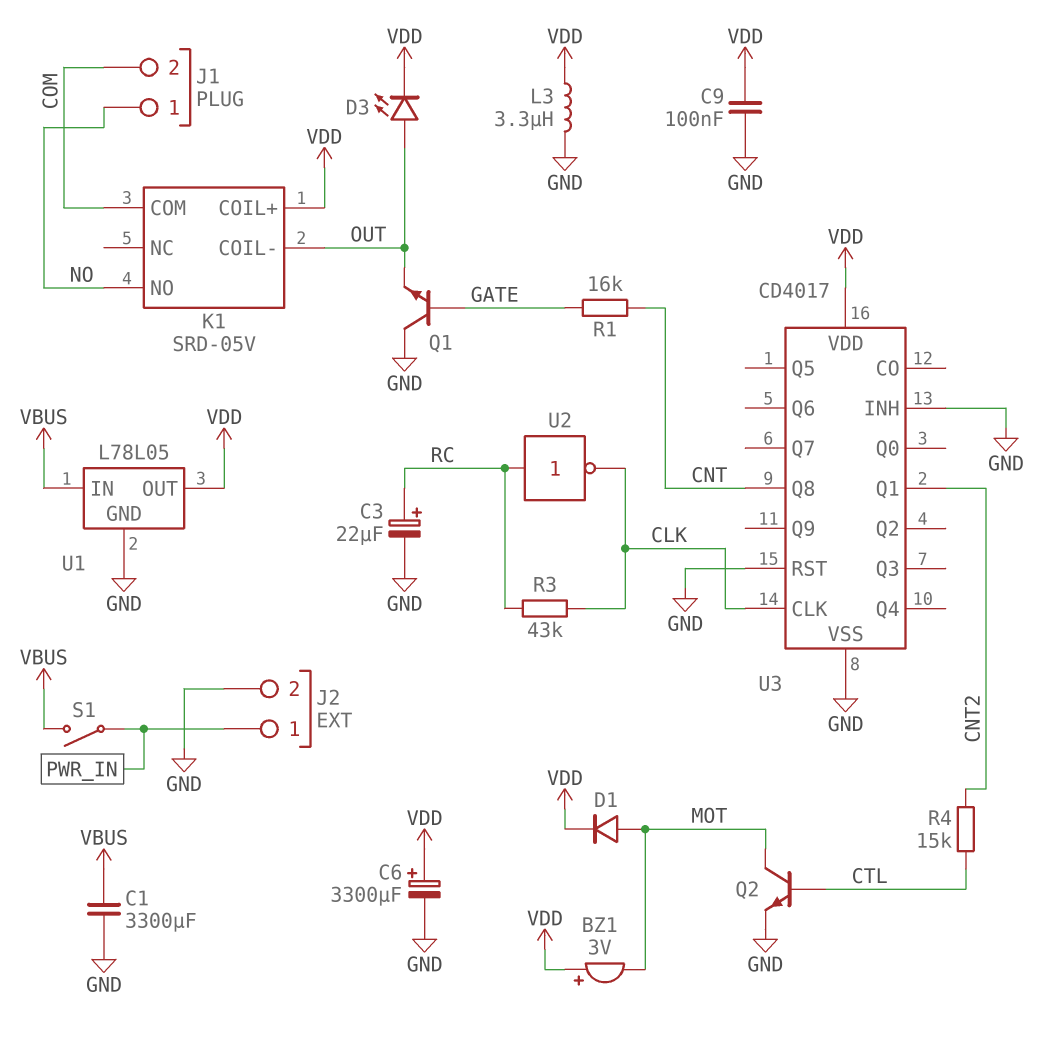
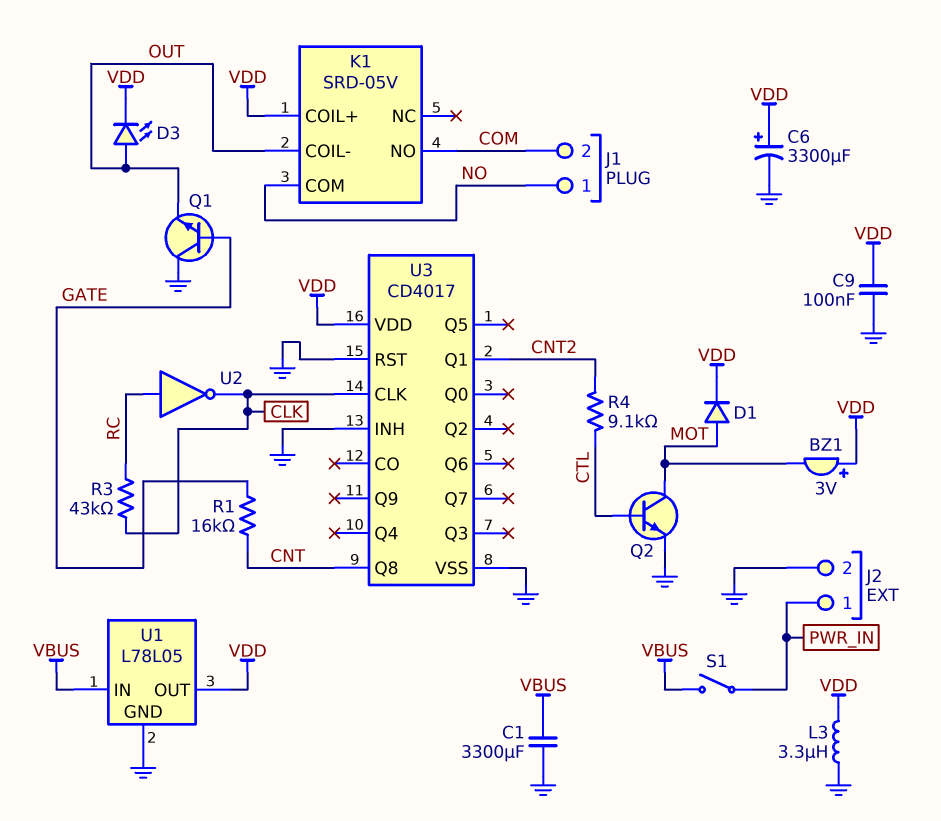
C3: 22uF (plus RC, minus GND) -> none
K1 pin COM: COM -> NO
K1 pin NO: NO -> COM
R4: 15k (CNT2, CTL) -> 9.1k (CNT2, CTL)

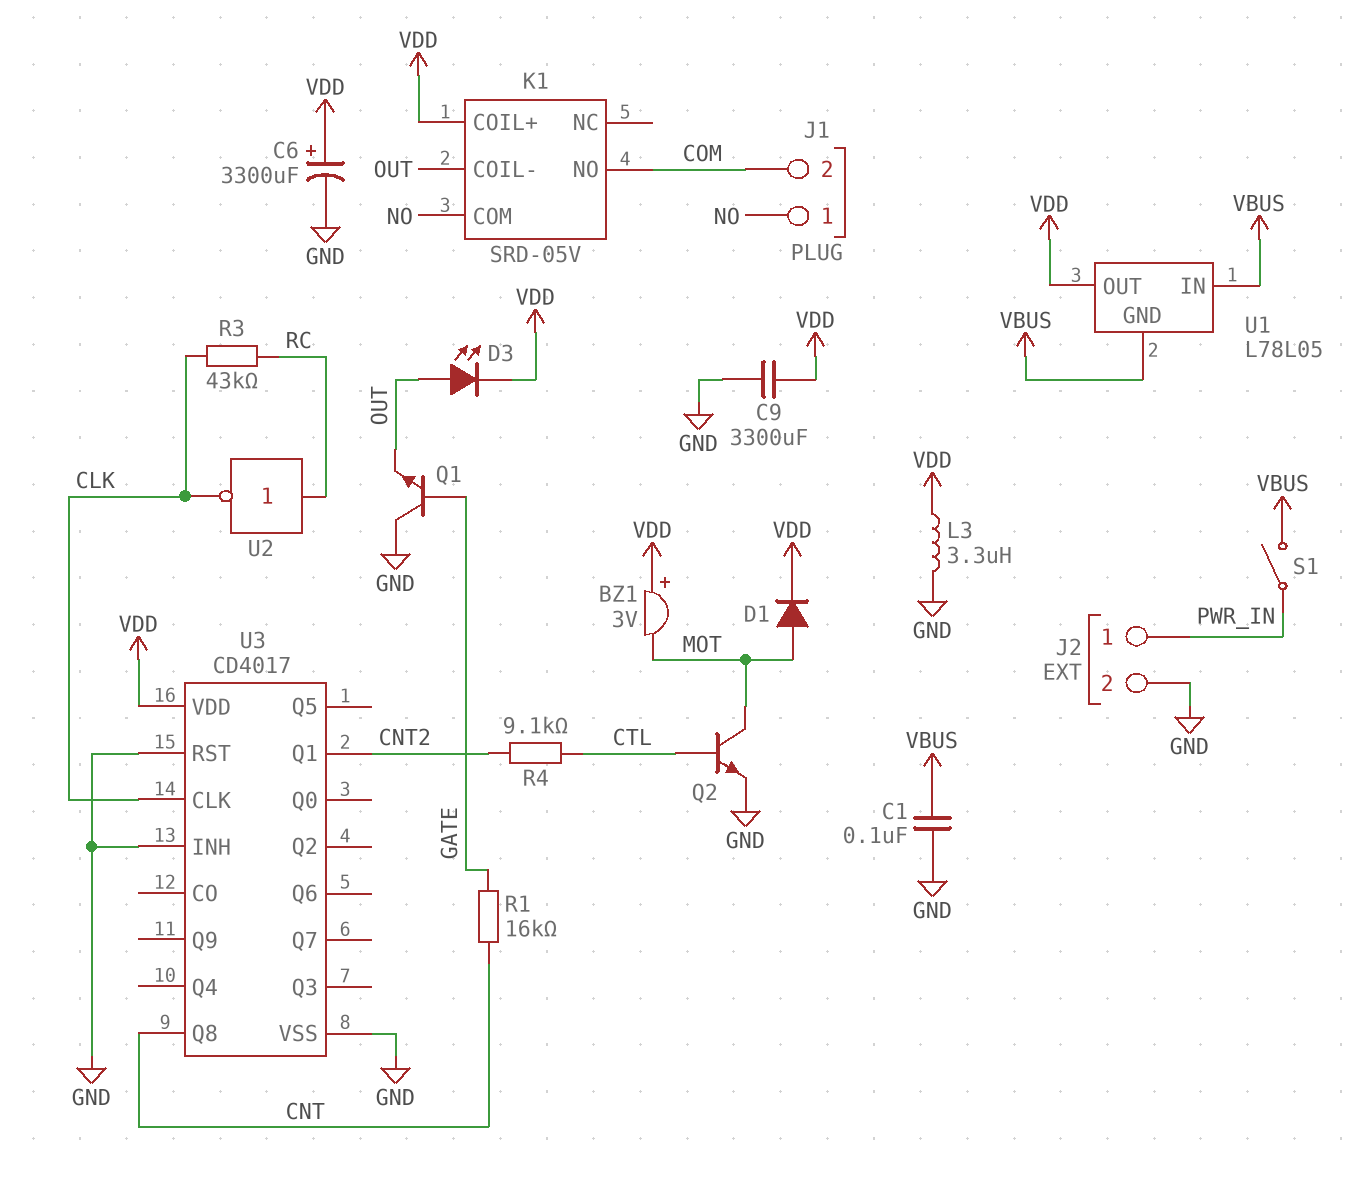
C1: 3300uF (GND, VBUS) -> 100nF (GND, VBUS)
C9: 100nF (GND, VDD) -> 3300uF (GND, VDD)
U1 pin GND: GND -> VBUS

